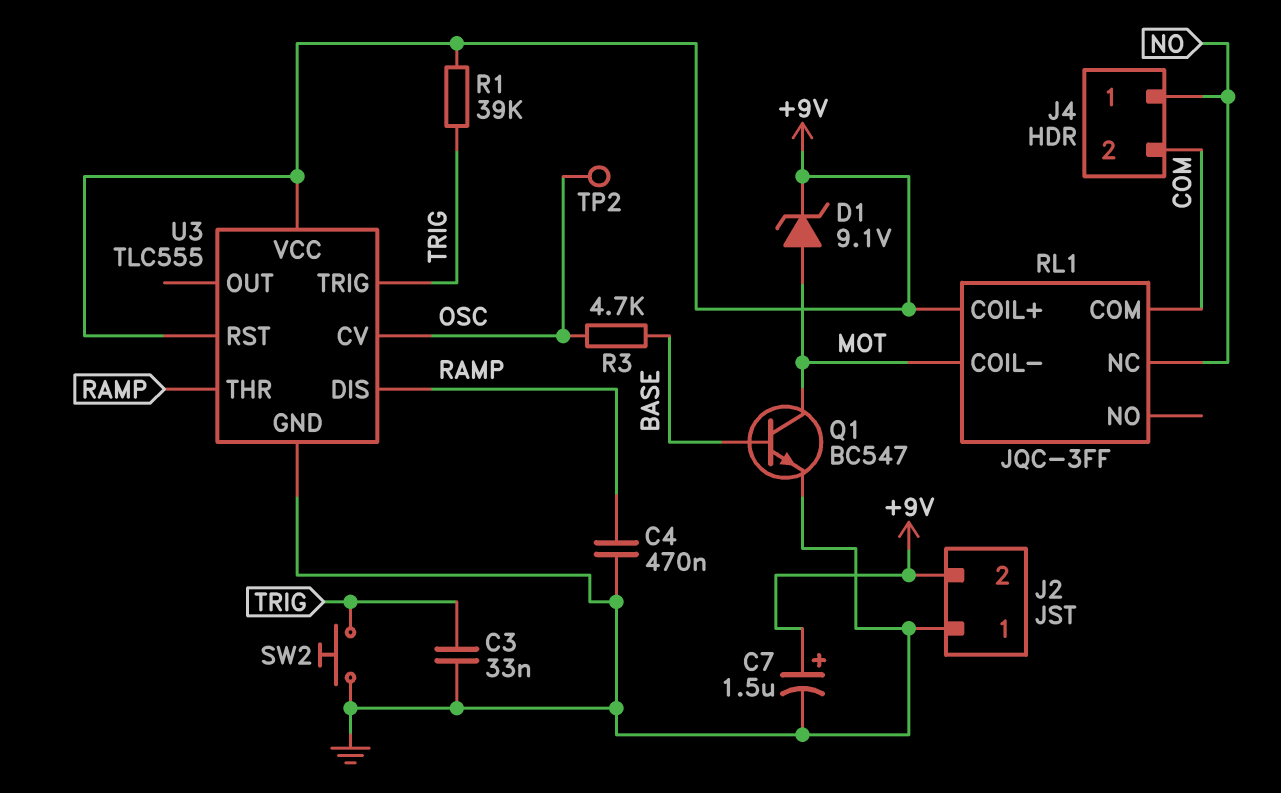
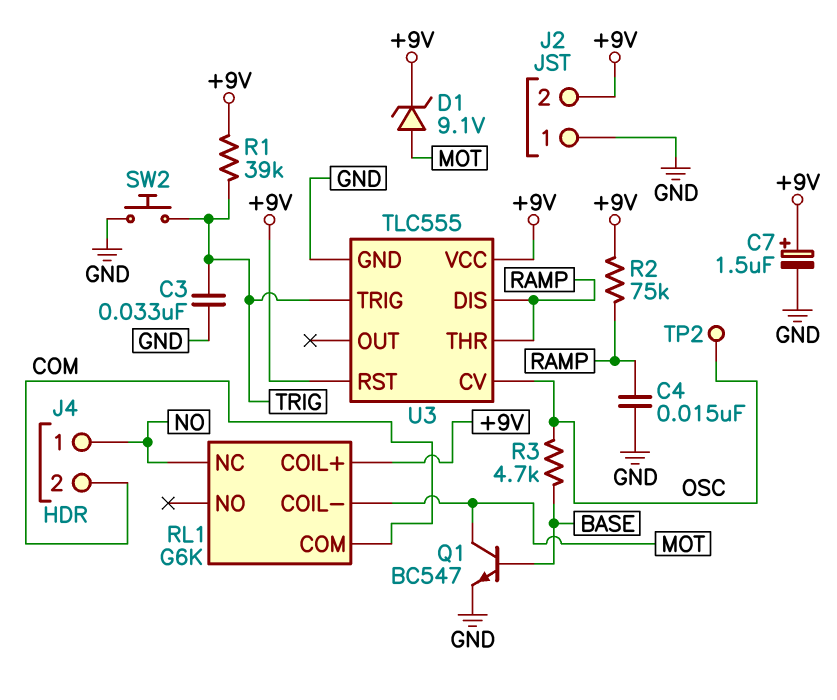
C4: 470nF (GND, RAMP) -> 15nF (GND, RAMP)
R2: none -> 75k (+9V, RAMP)
RL1: JQC-3FF -> G6K

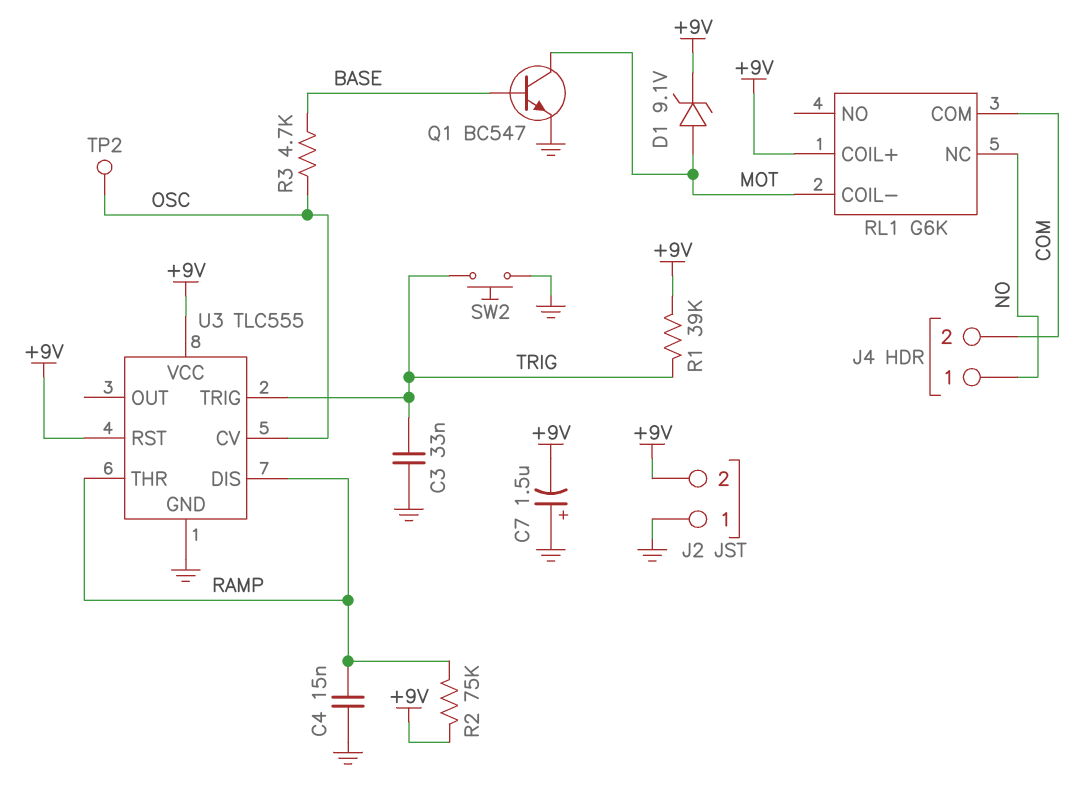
C7: 1.5uF (plus +9V, minus GND) -> 1.5uF (plus GND, minus +9V)

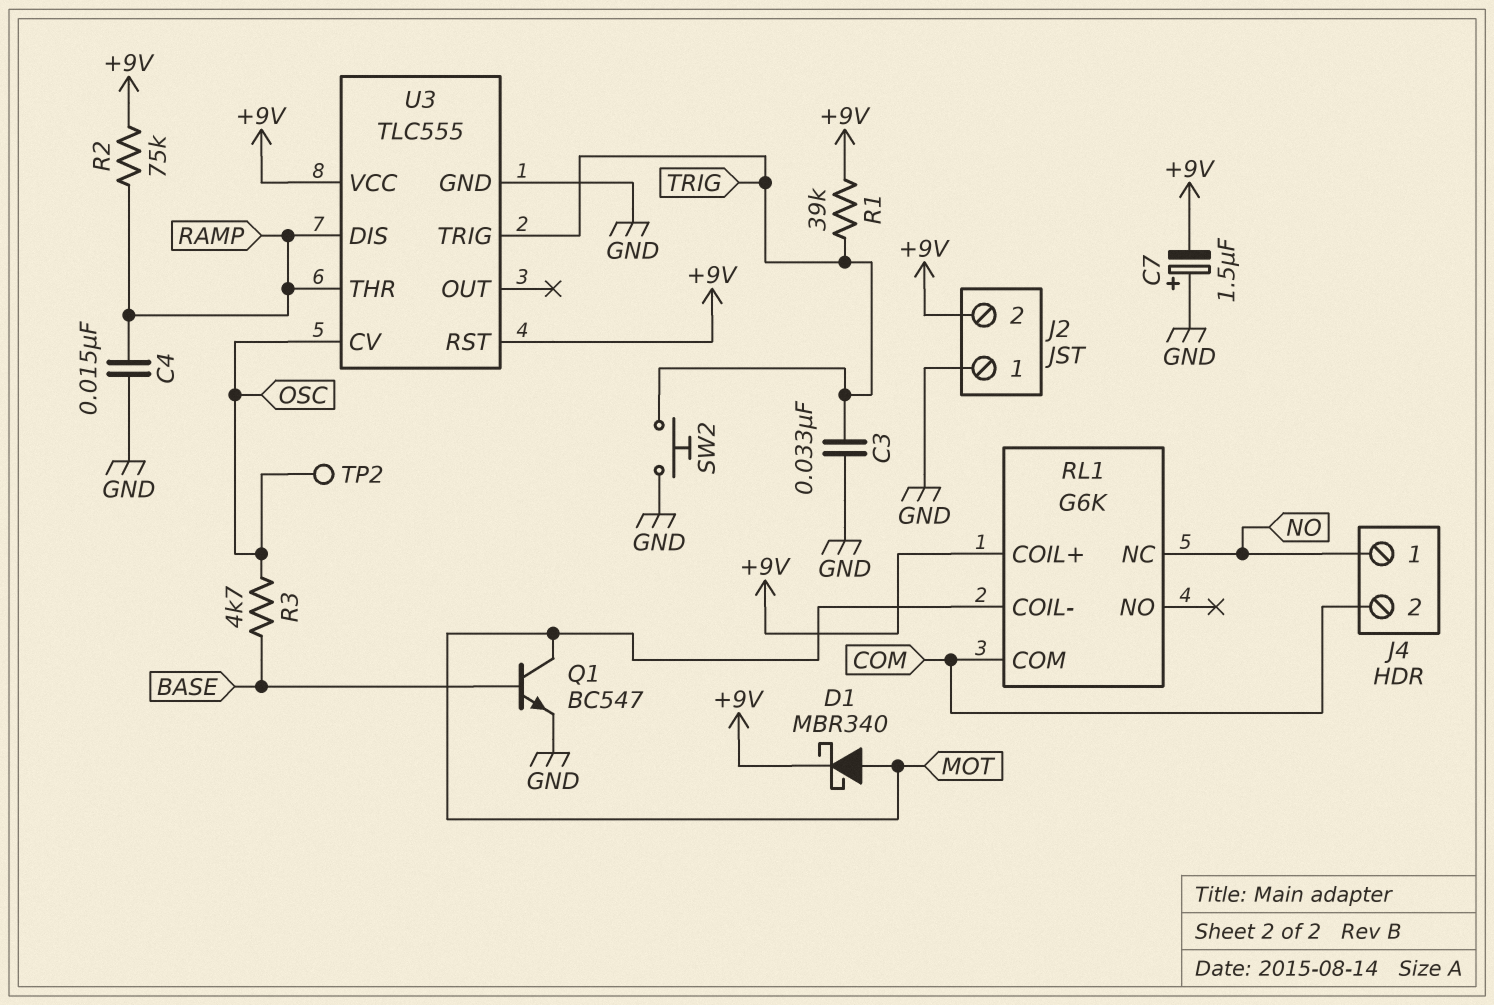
D1: zener 9.1V (A MOT, K +9V) -> schottky MBR340 (A MOT, K +9V)

